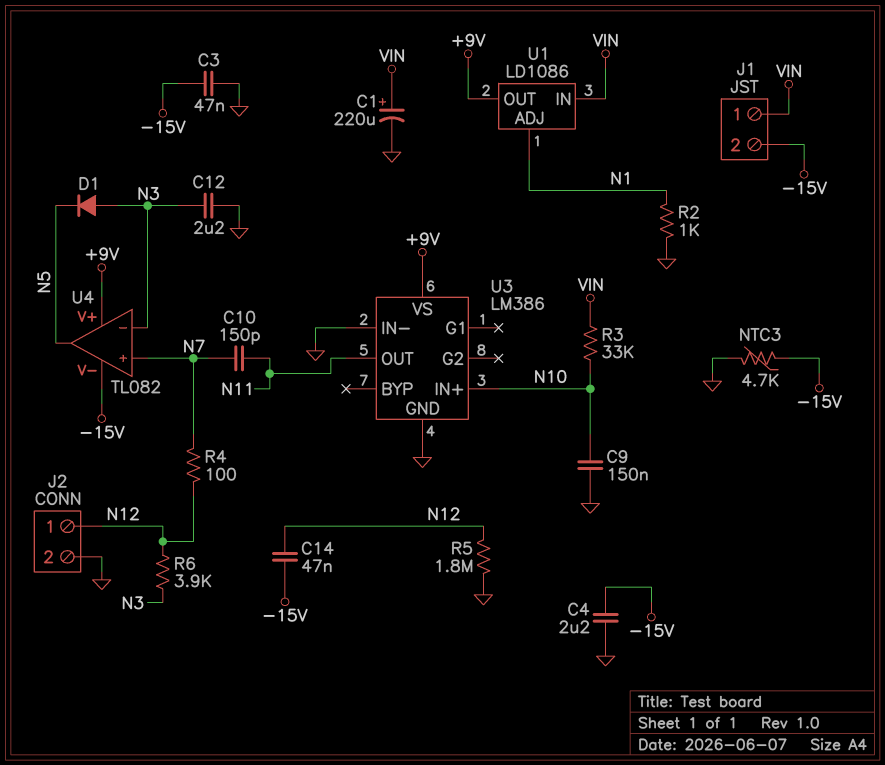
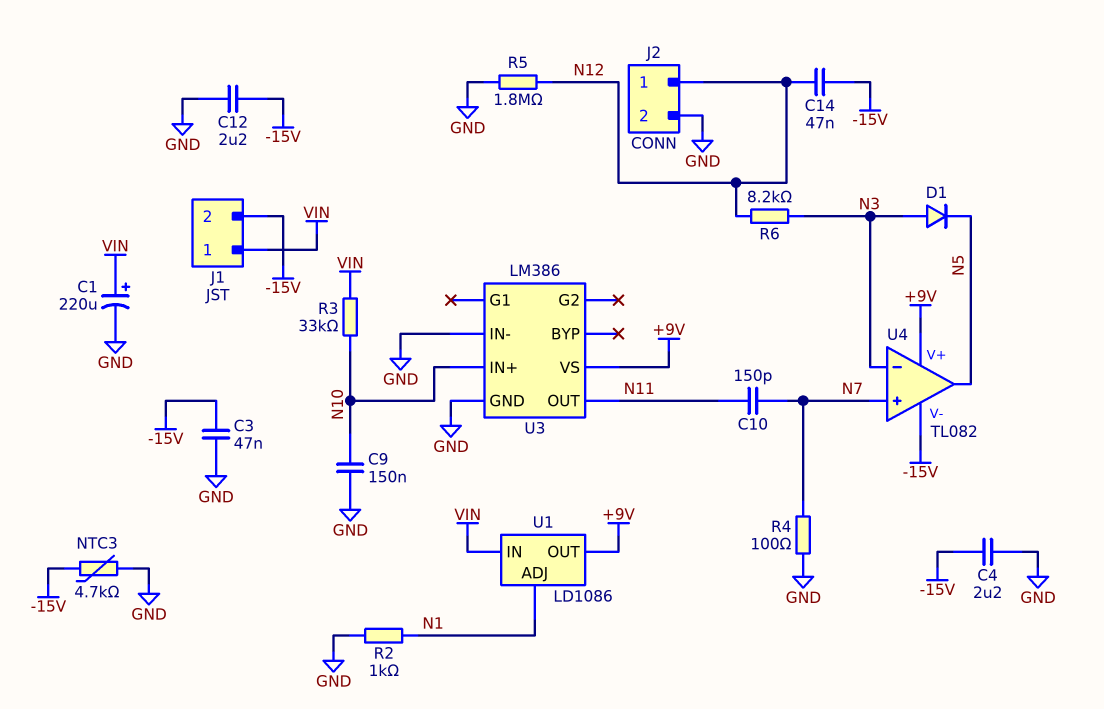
C12: 2.2uF (GND, N3) -> 2.2uF (-15V, GND)
R4: 100 (N7, N12) -> 100 (GND, N7)
R6: 3.9k (N3, N12) -> 8.2k (N3, N12)

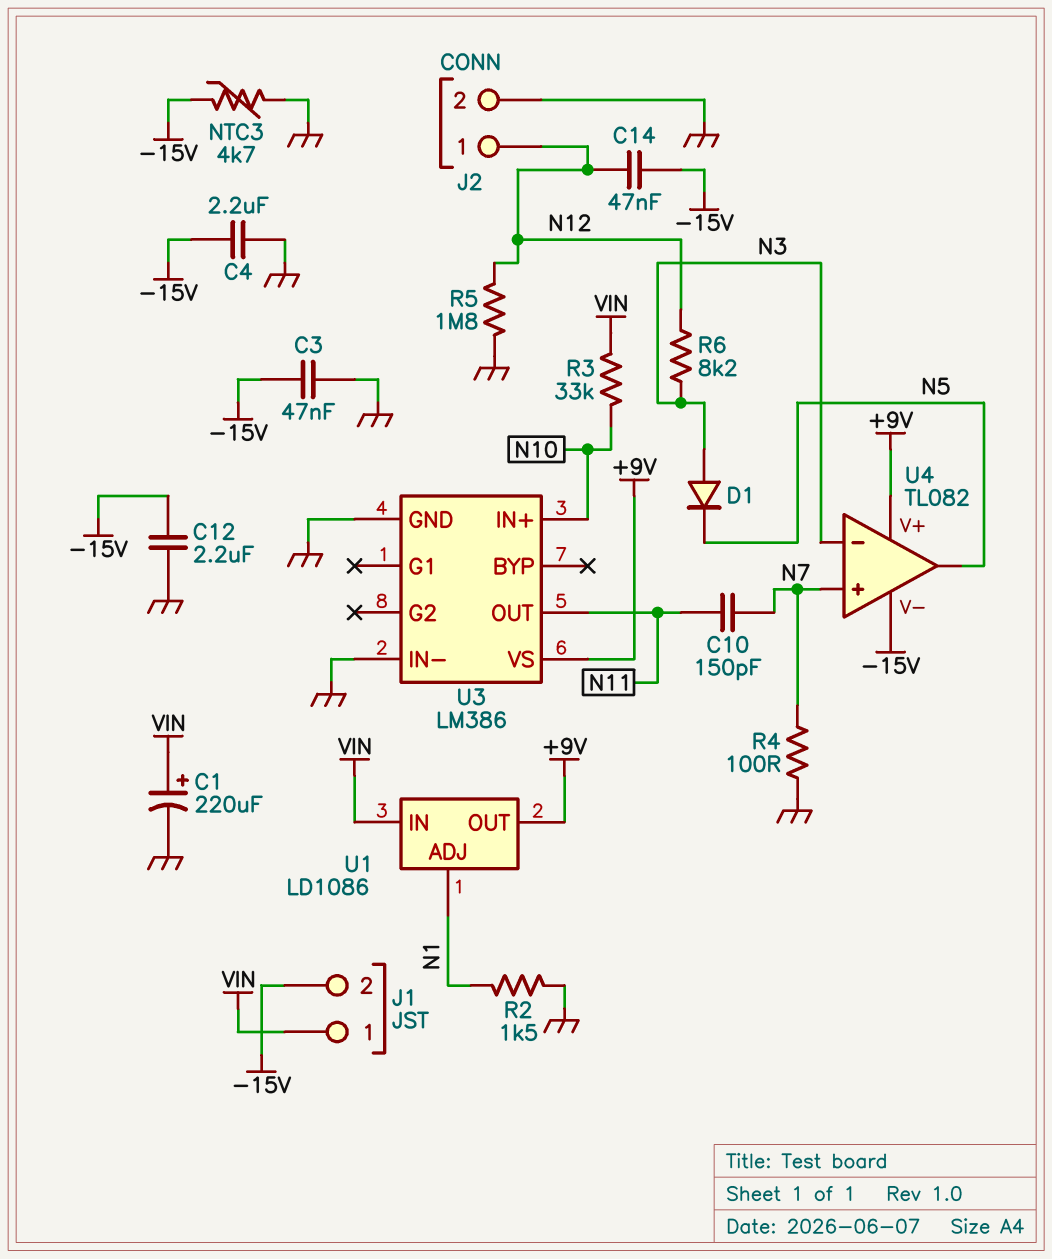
C9: 150nF (GND, N10) -> none
R2: 1k (GND, N1) -> 1.5k (GND, N1)

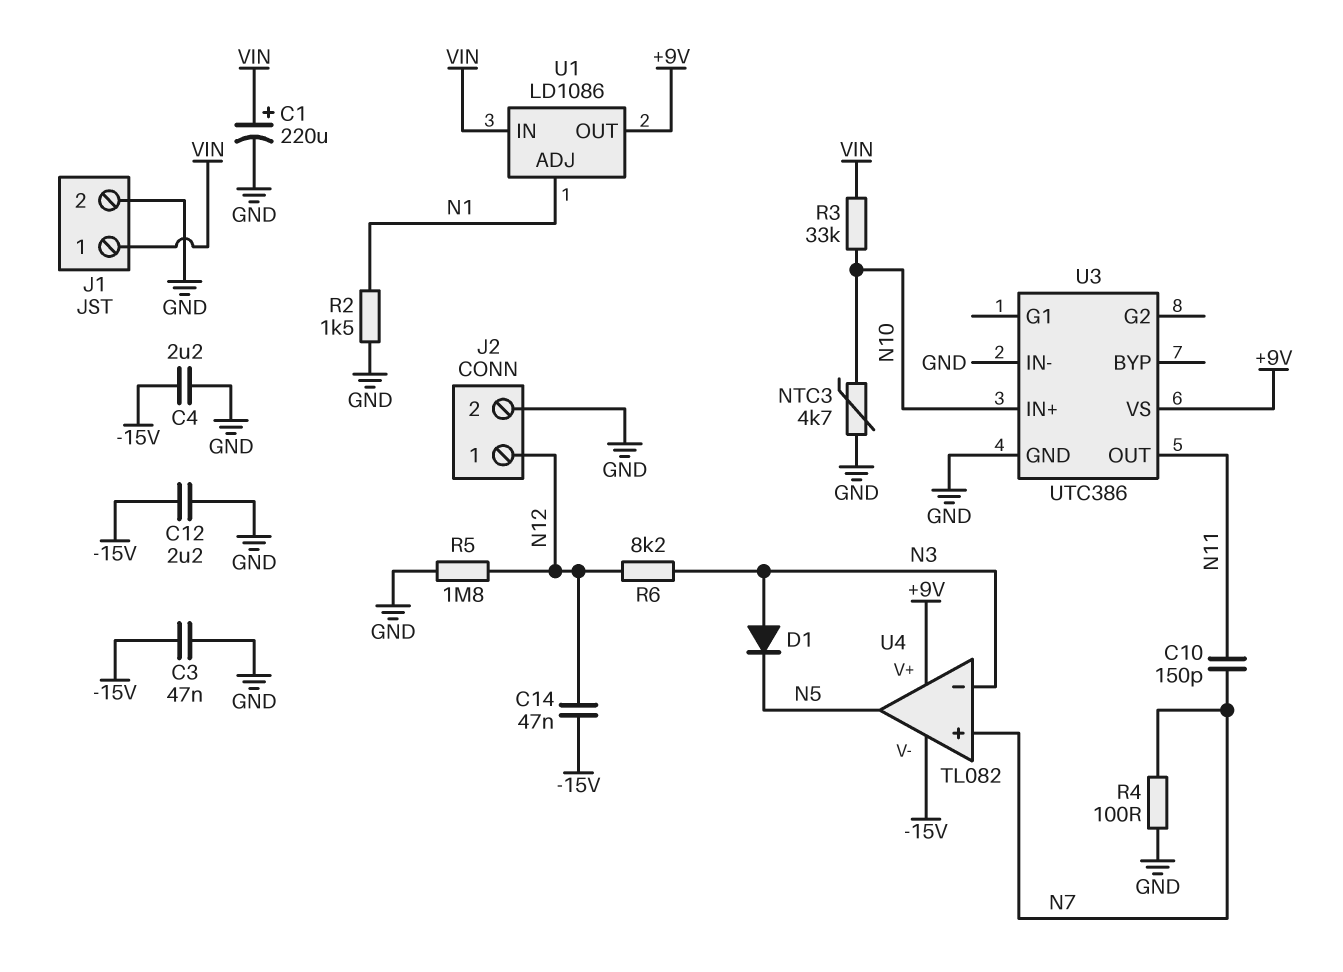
J1 pin 2: -15V -> GND
NTC3: 4.7k (-15V, GND) -> 4.7k (GND, N10)
U3: LM386 -> UTC386

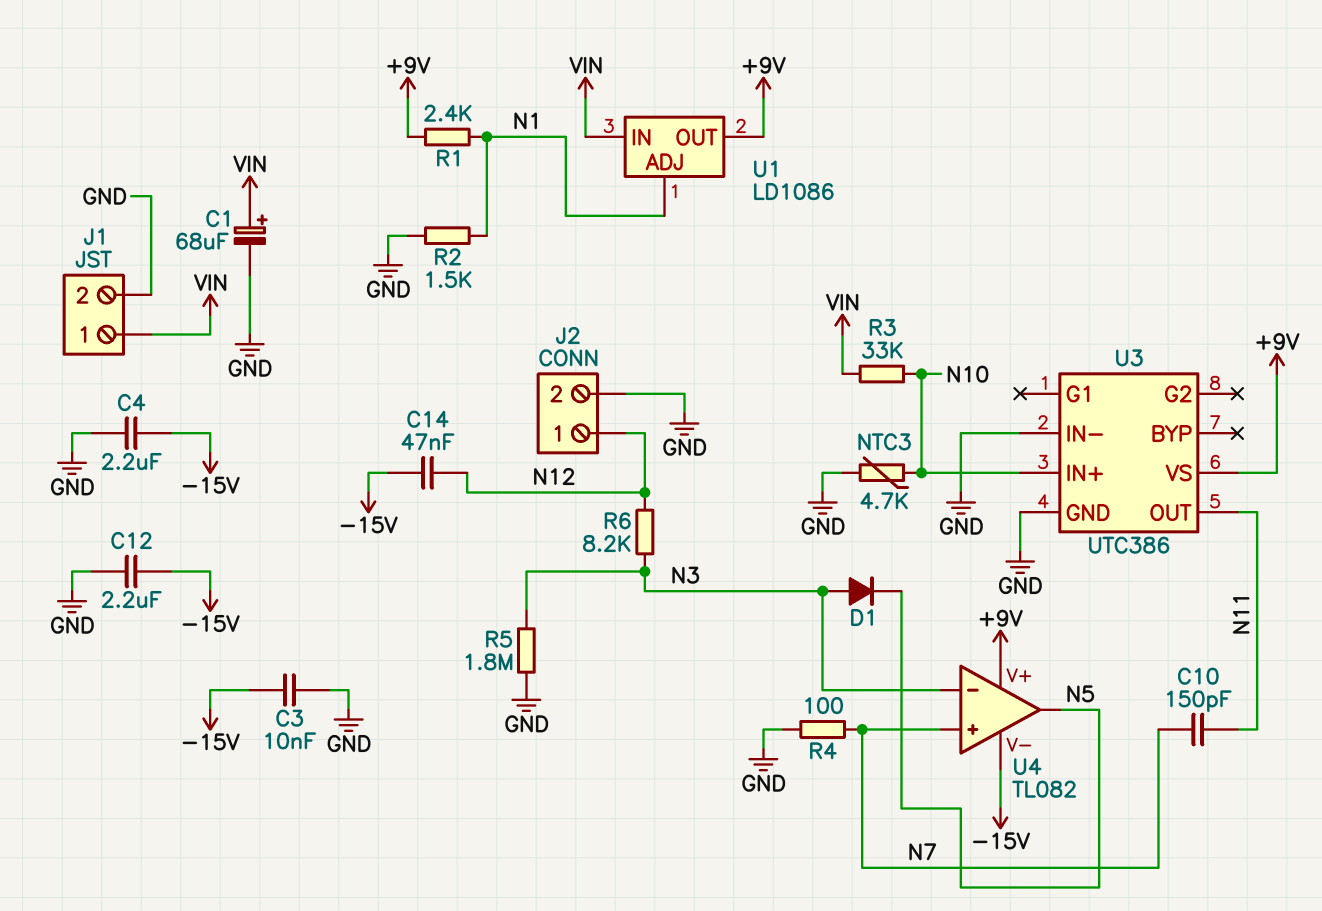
C1: 220uF (plus VIN, minus GND) -> 68uF (plus VIN, minus GND)
C3: 47nF (-15V, GND) -> 10nF (-15V, GND)
R1: none -> 2.4k (+9V, N1)
R5: 1.8M (GND, N12) -> 1.8M (GND, N3)

